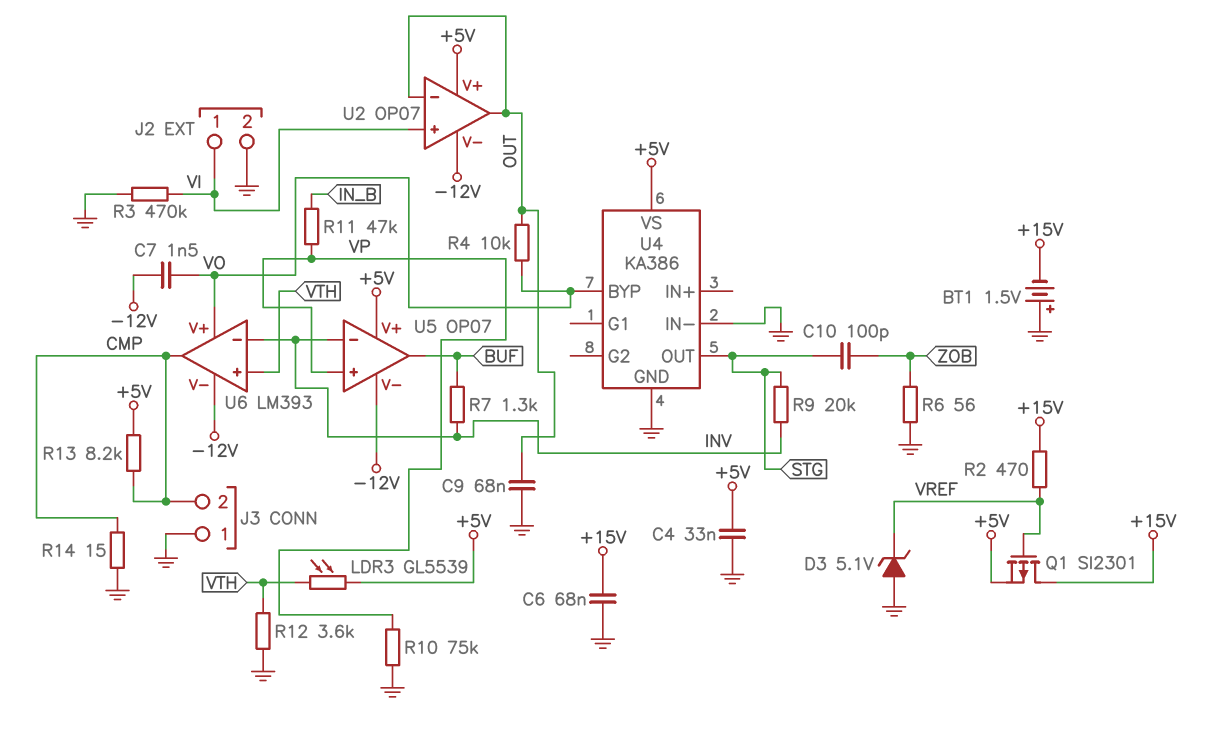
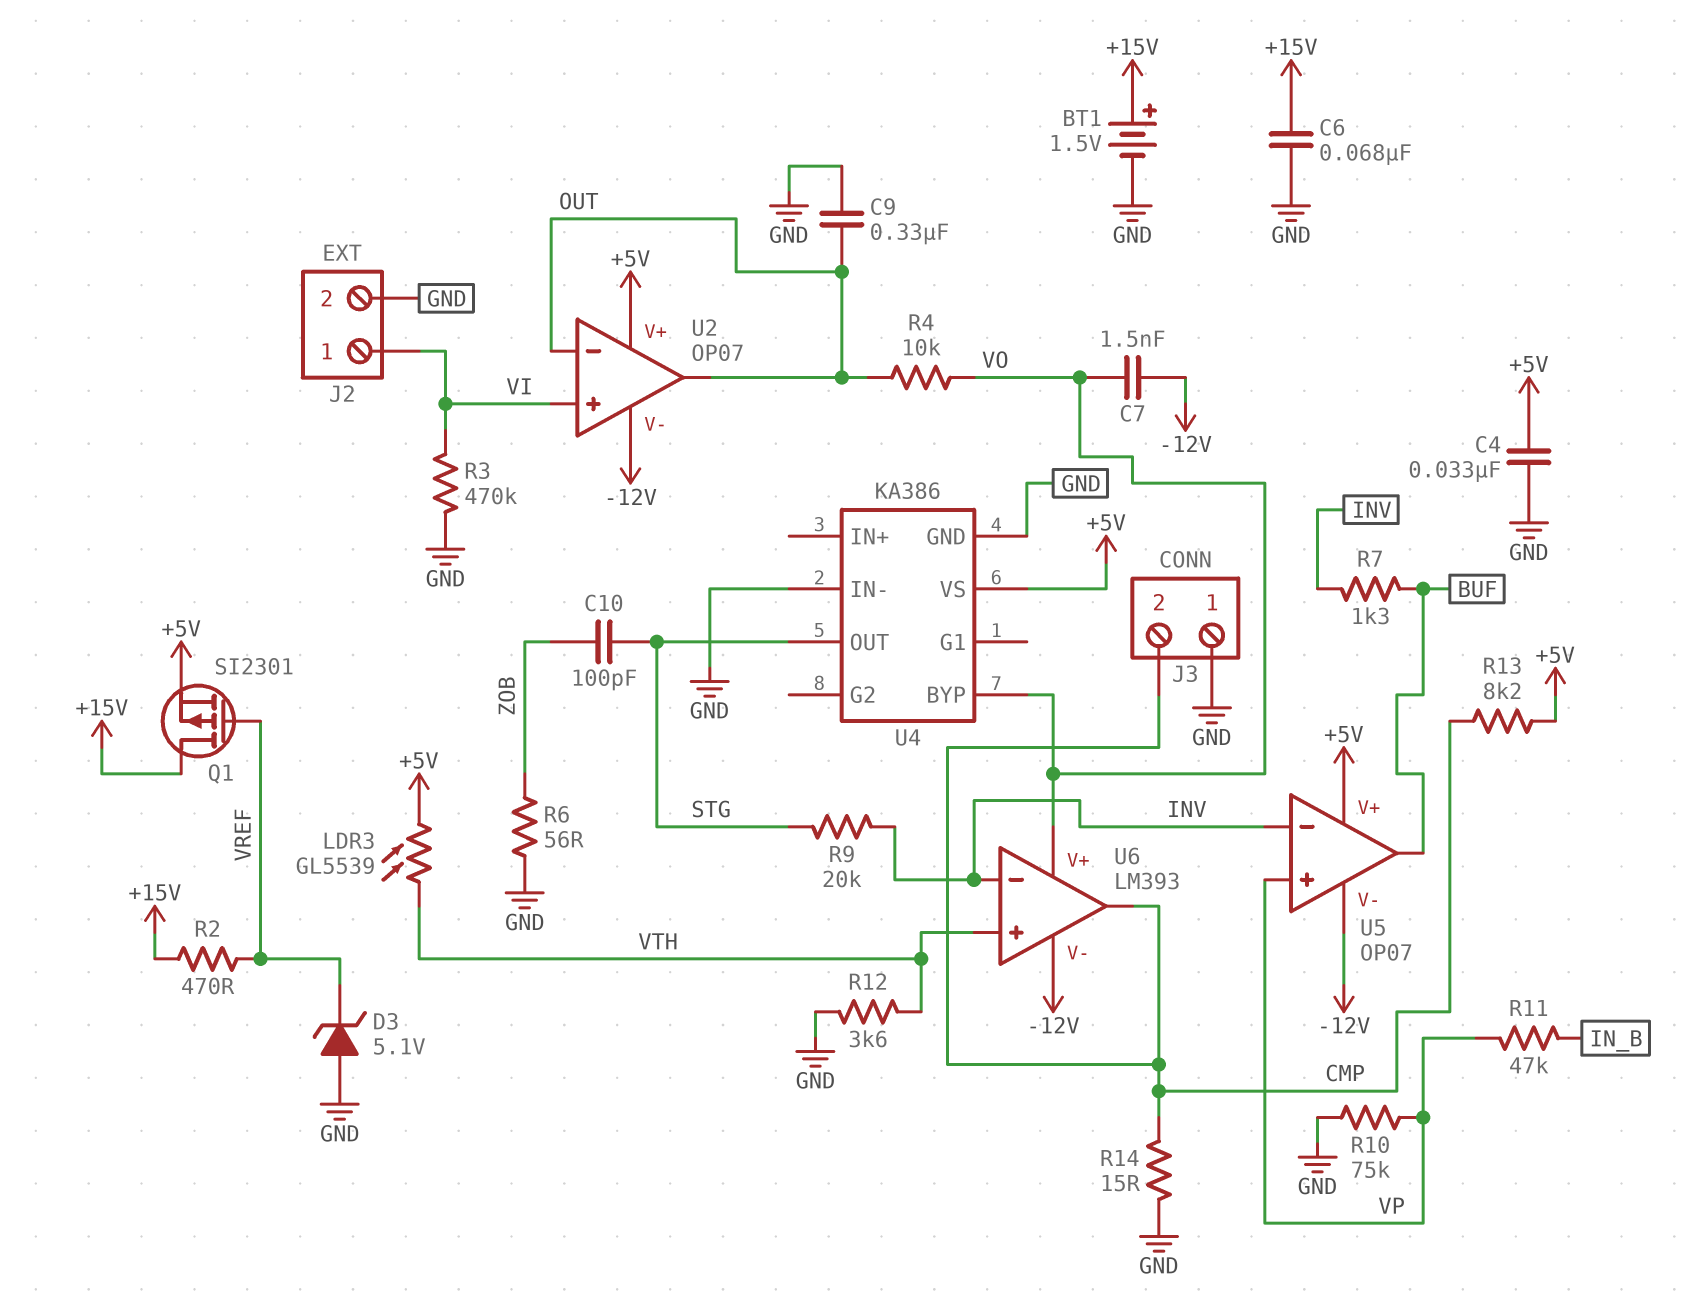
BT1: 1.5V (plus GND, minus +15V) -> 1.5V (plus +15V, minus GND)
C9: 68nF (GND, OUT) -> 330nF (GND, OUT)

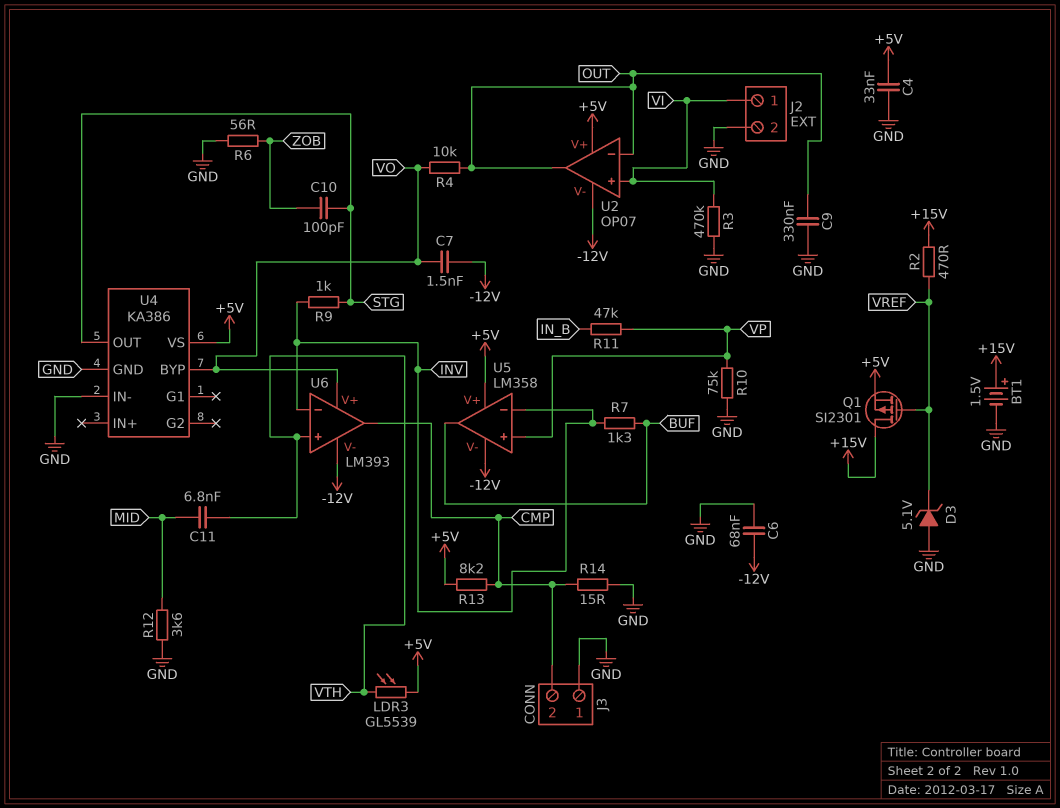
C6: 68nF (+15V, GND) -> 68nF (-12V, GND)
C11: none -> 6.8nF (MID, VTH)
R9: 20k (INV, STG) -> 1k (INV, STG)
R12: 3.6k (GND, VTH) -> 3.6k (GND, MID)
U5: OP07 -> LM358

